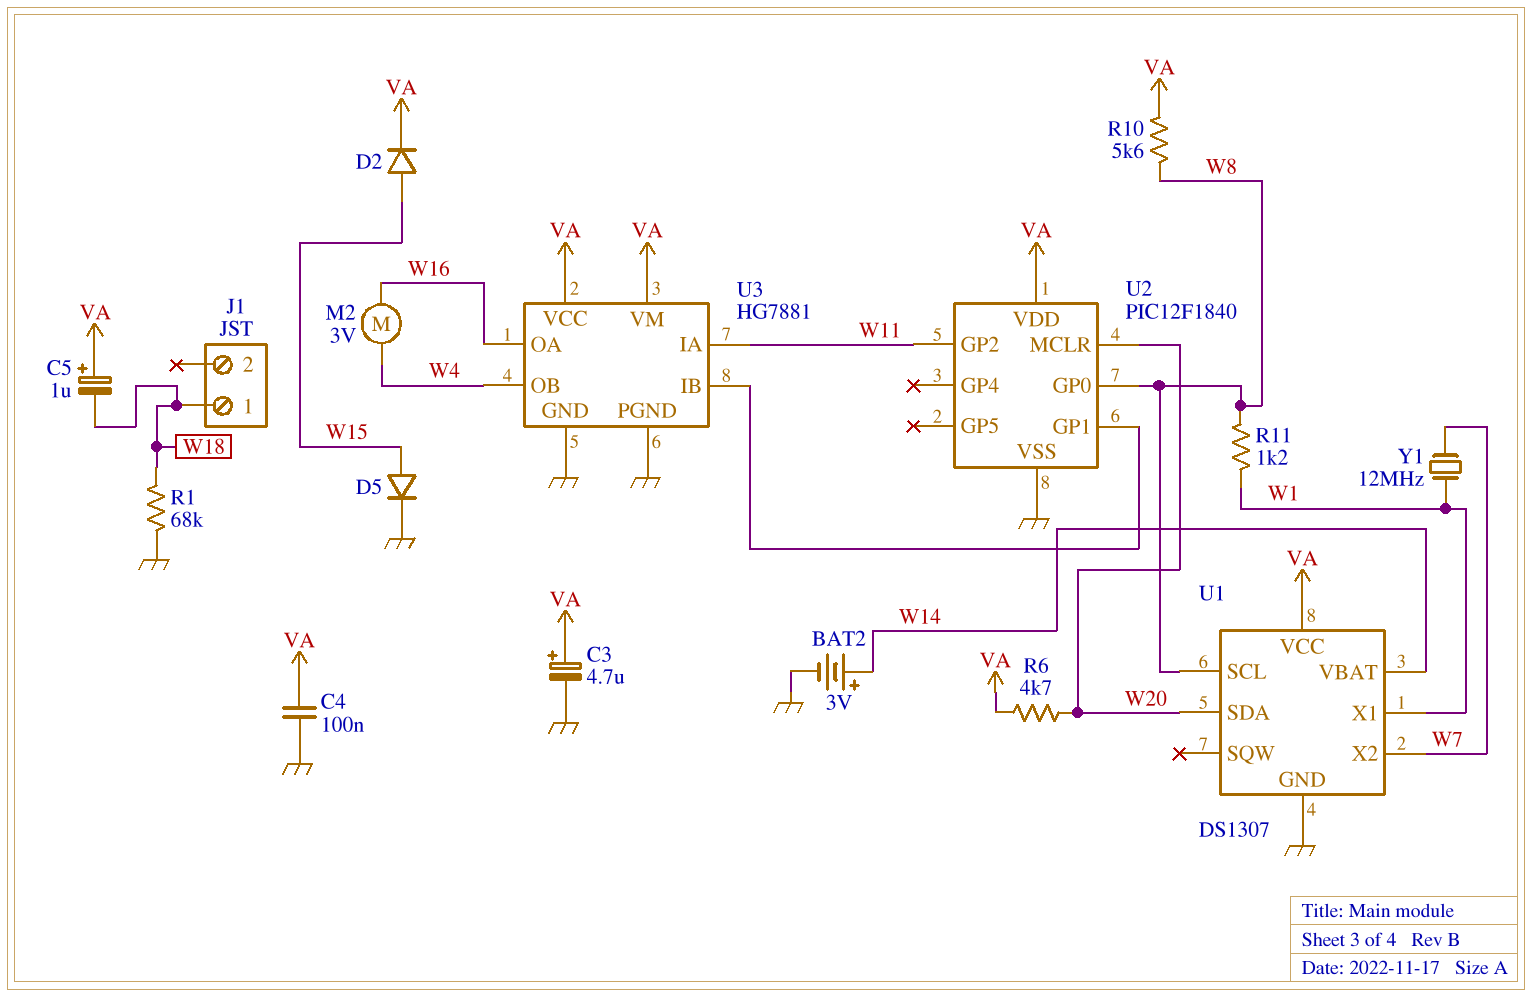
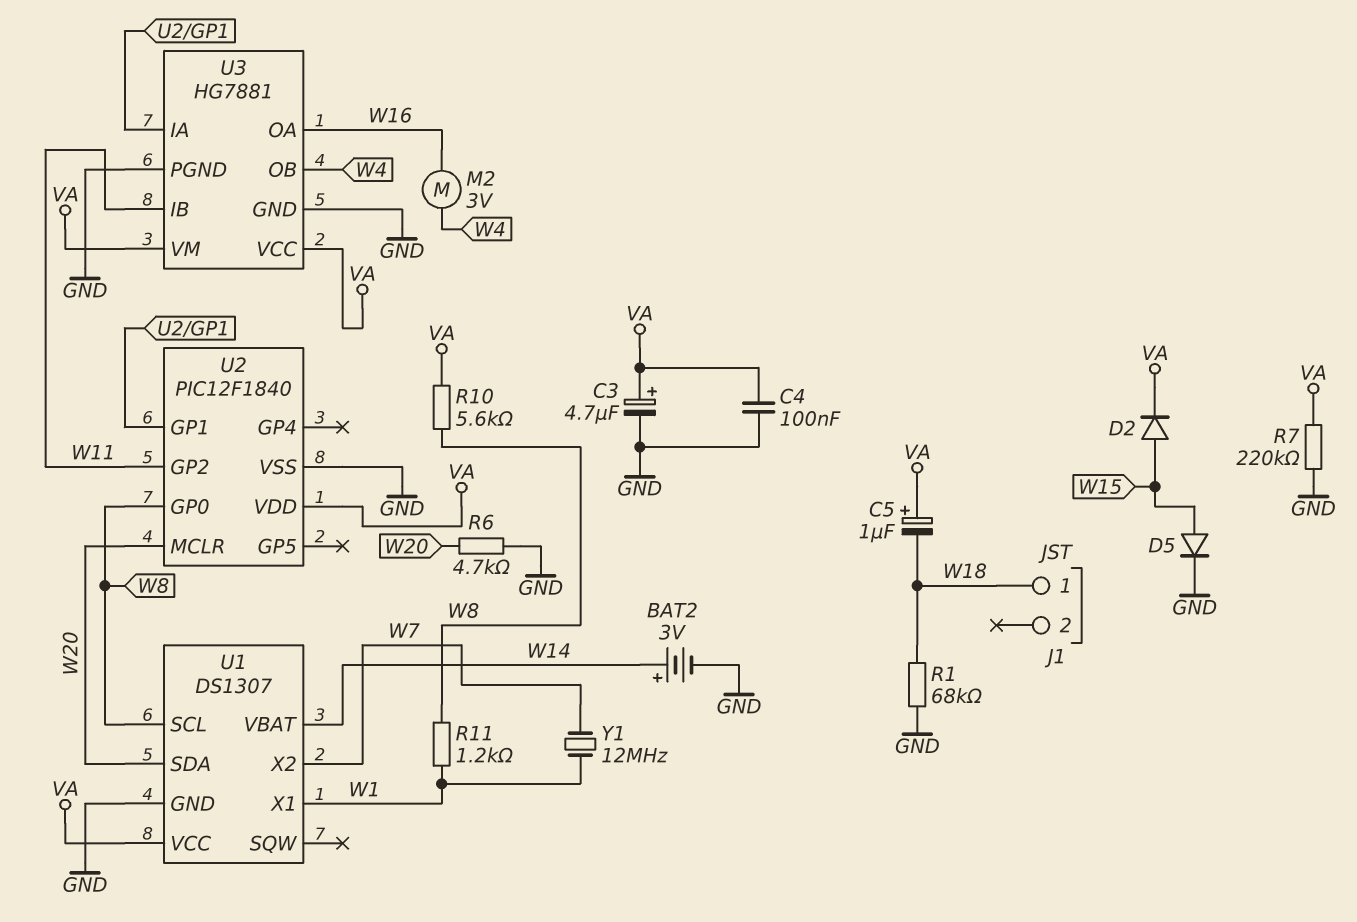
R6: 4.7k (VA, W20) -> 4.7k (GND, W20)
R7: none -> 220k (GND, VA)
U3 pin IA: W11 -> U2/GP1
U3 pin IB: U2/GP1 -> W11

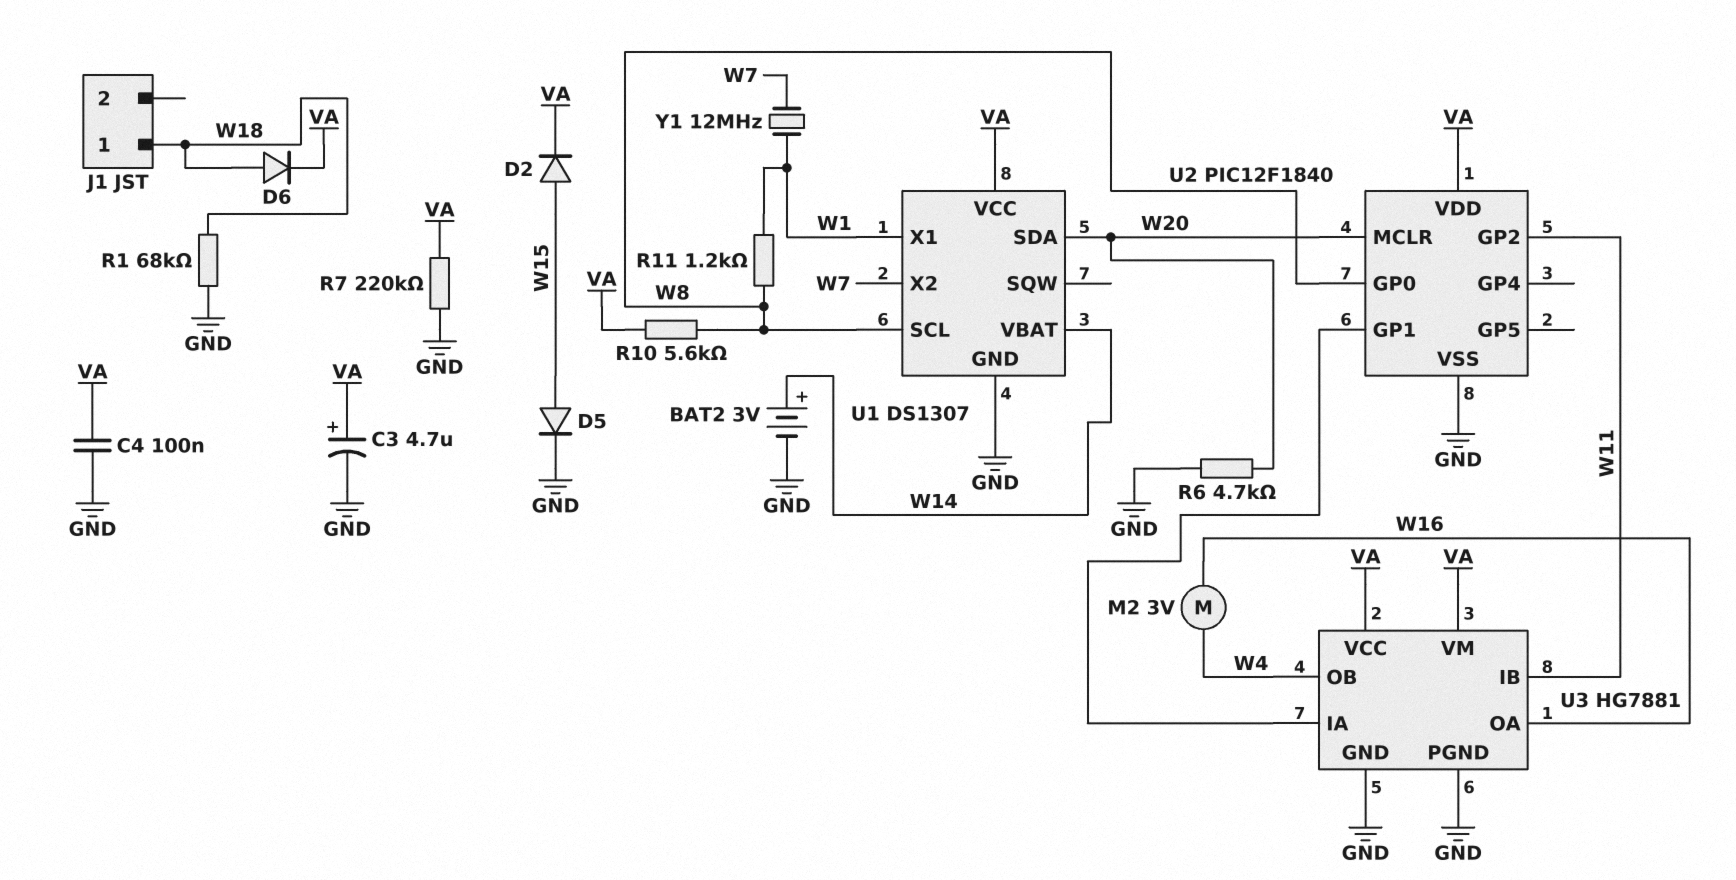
C5: 1uF (plus VA, minus W18) -> none
D6: none -> diode (A W18, K VA)

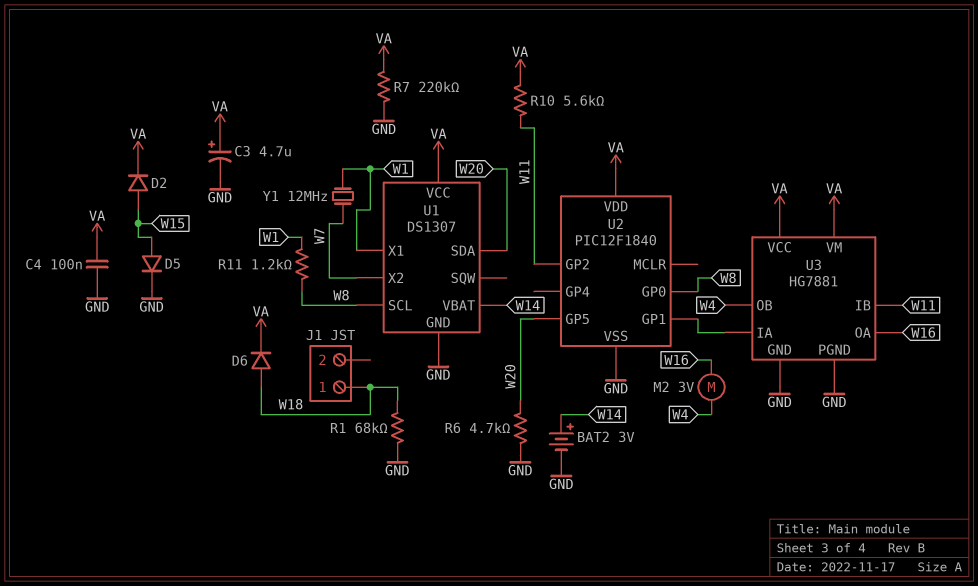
R10: 5.6k (VA, W8) -> 5.6k (VA, W11)
U2 pin GP5: none -> W20
U2 pin MCLR: W20 -> none

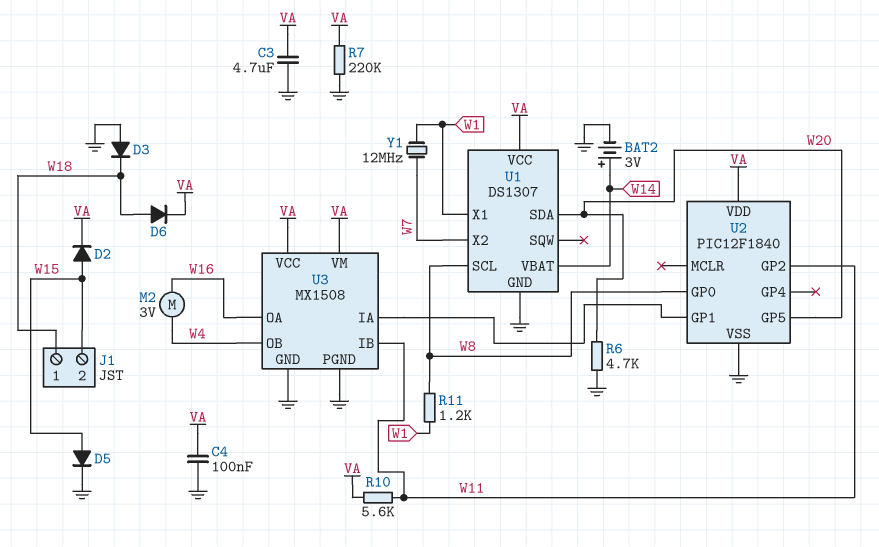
C3: 4.7uF (plus VA, minus GND) -> 4.7uF (GND, VA)
D3: none -> diode (A GND, K W18)
J1 pin 2: none -> W15
R1: 68k (GND, W18) -> none
U3: HG7881 -> MX1508

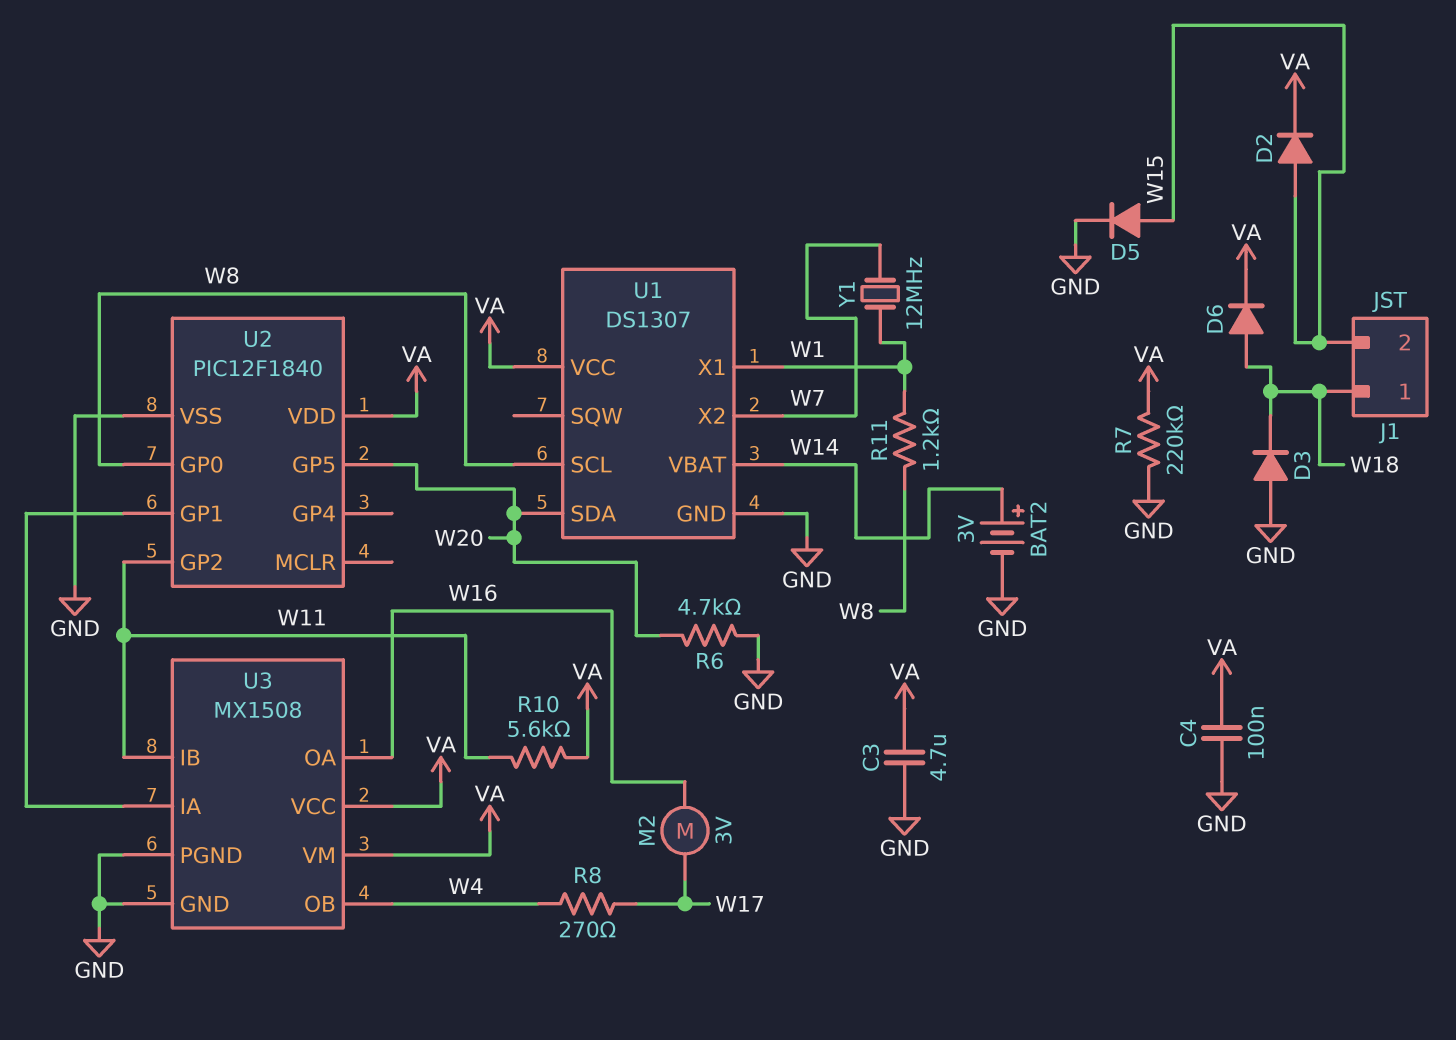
M2: motor 3V (W4, W16) -> motor 3V (W16, W17)
R8: none -> 270 (W4, W17)

